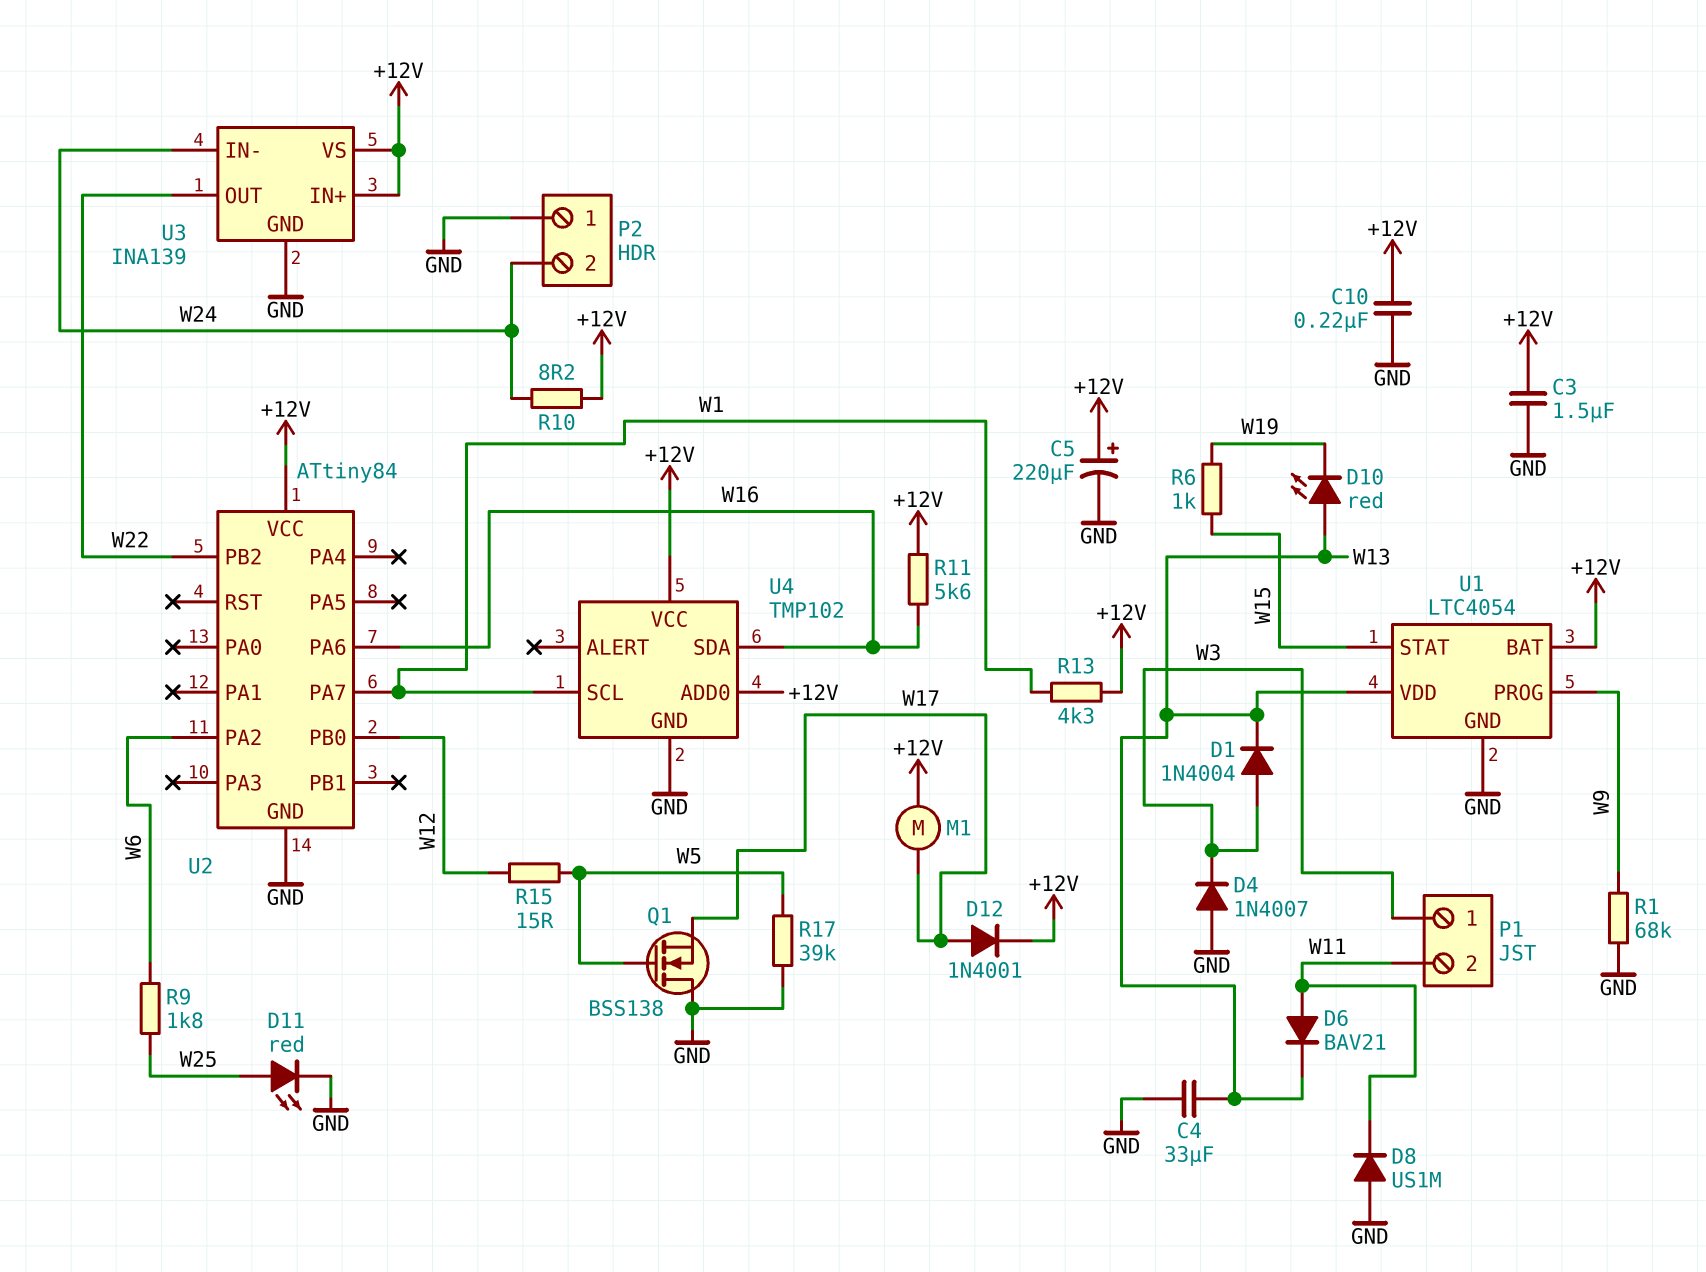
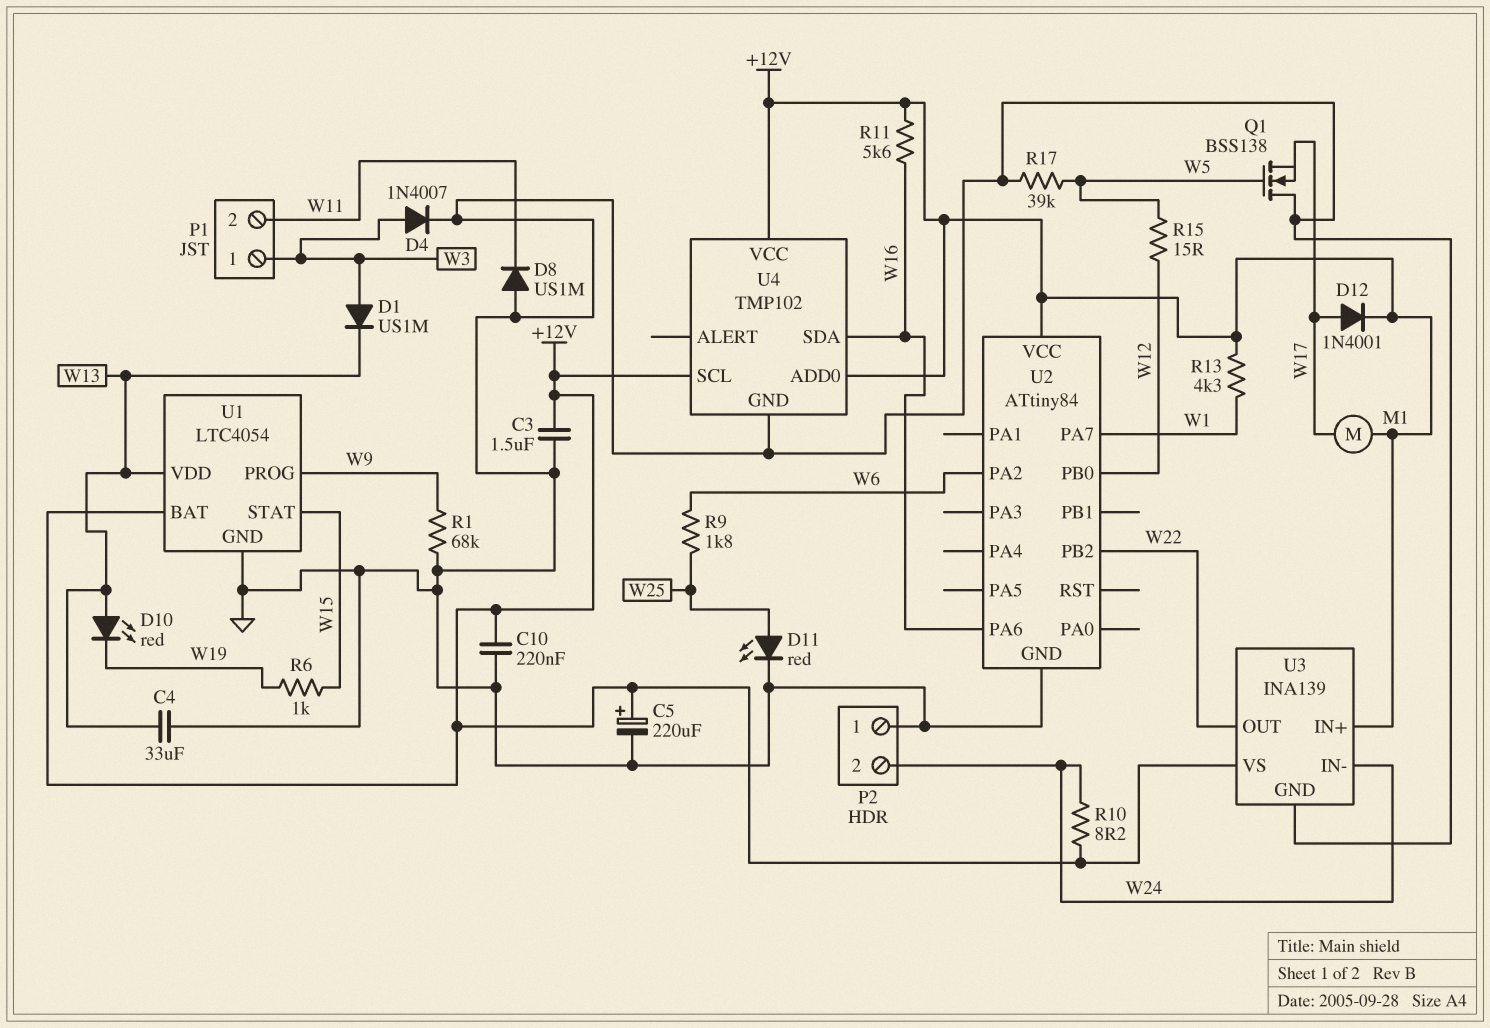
D1: diode 1N4004 (A W3, K W13) -> diode US1M (A W3, K W13)
D4: diode 1N4007 (A GND, K W3) -> diode 1N4007 (A W3, K GND)
D6: diode BAV21 (A W11, K W13) -> none
U4 pin SCL: W1 -> +12V

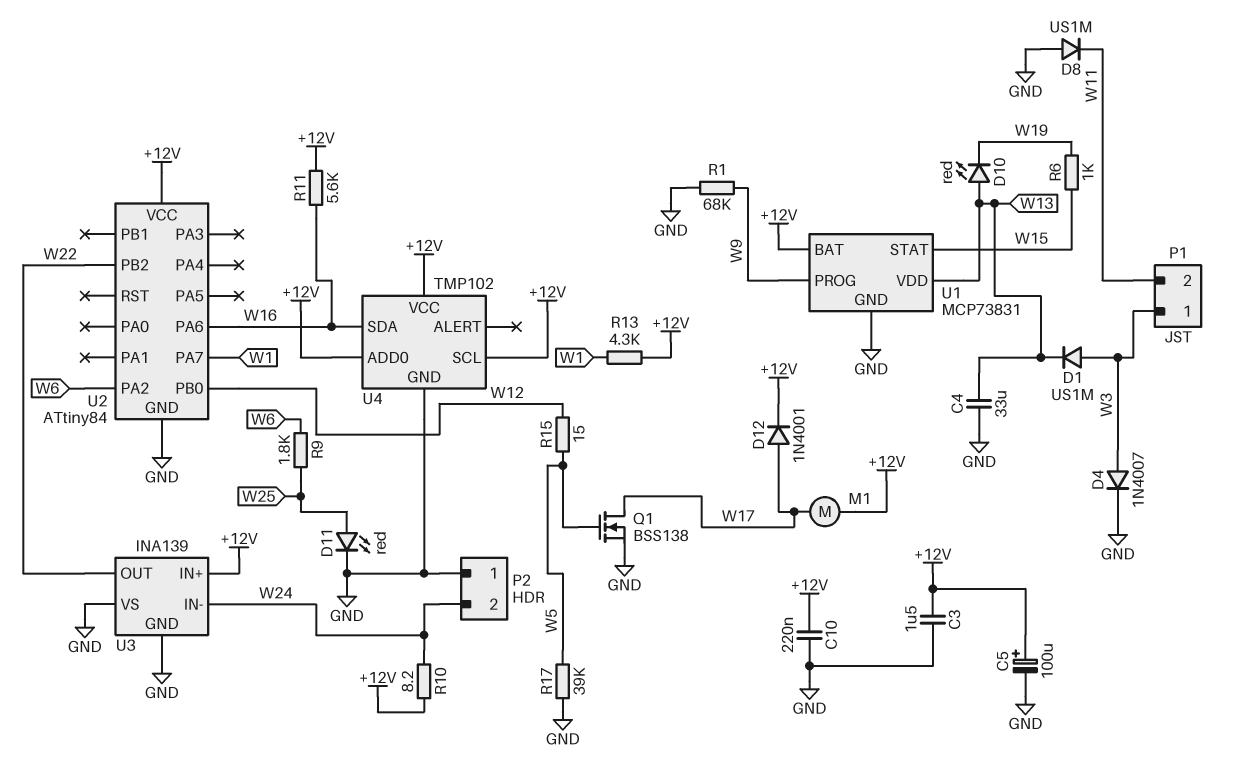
C5: 220uF (plus +12V, minus GND) -> 100uF (plus +12V, minus GND)
Q1: NMOS BSS138 (G W5, D GND, S W17) -> NMOS BSS138 (G W5, D W17, S GND)
U1: LTC4054 -> MCP73831
U3 pin VS: +12V -> GND

